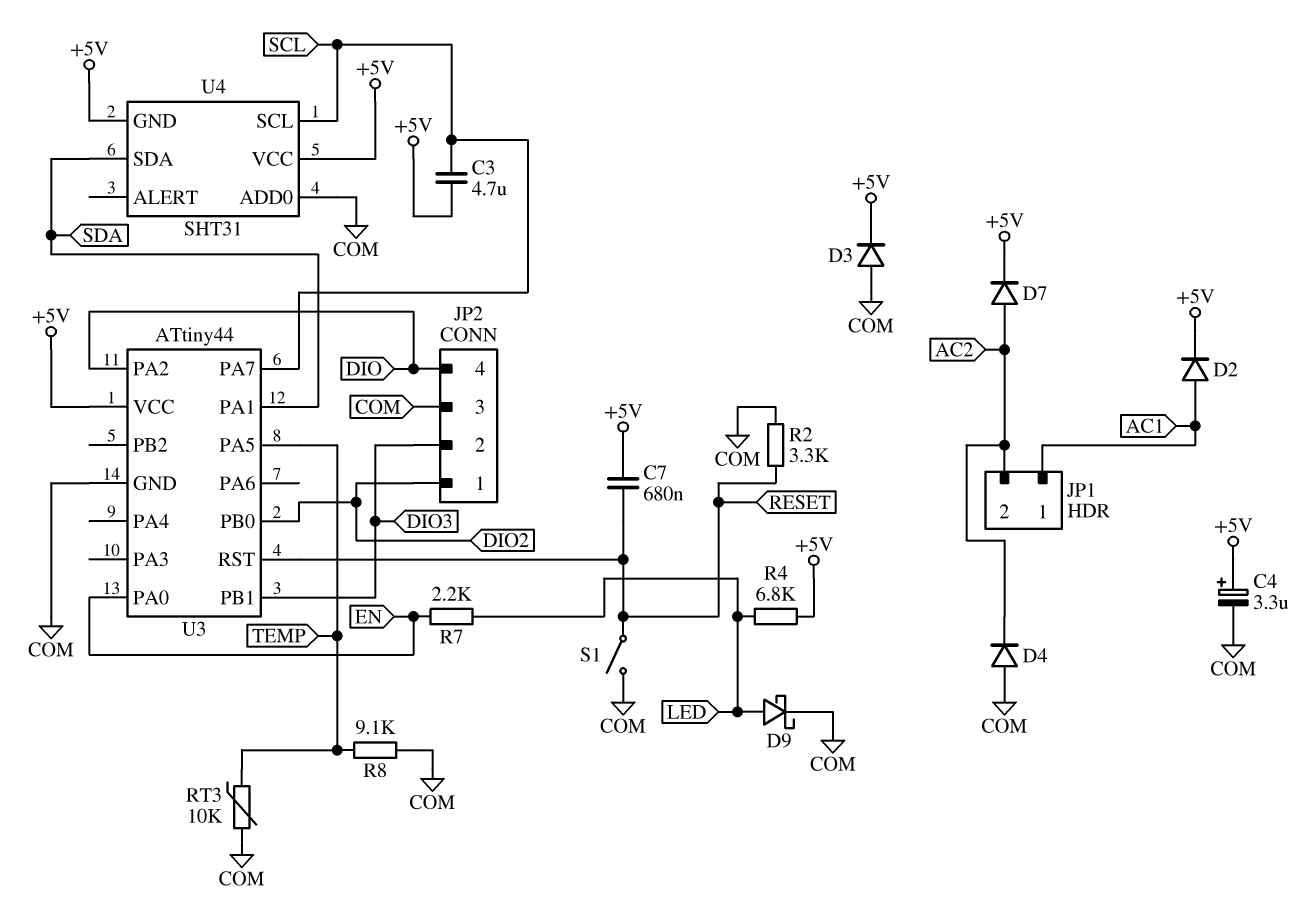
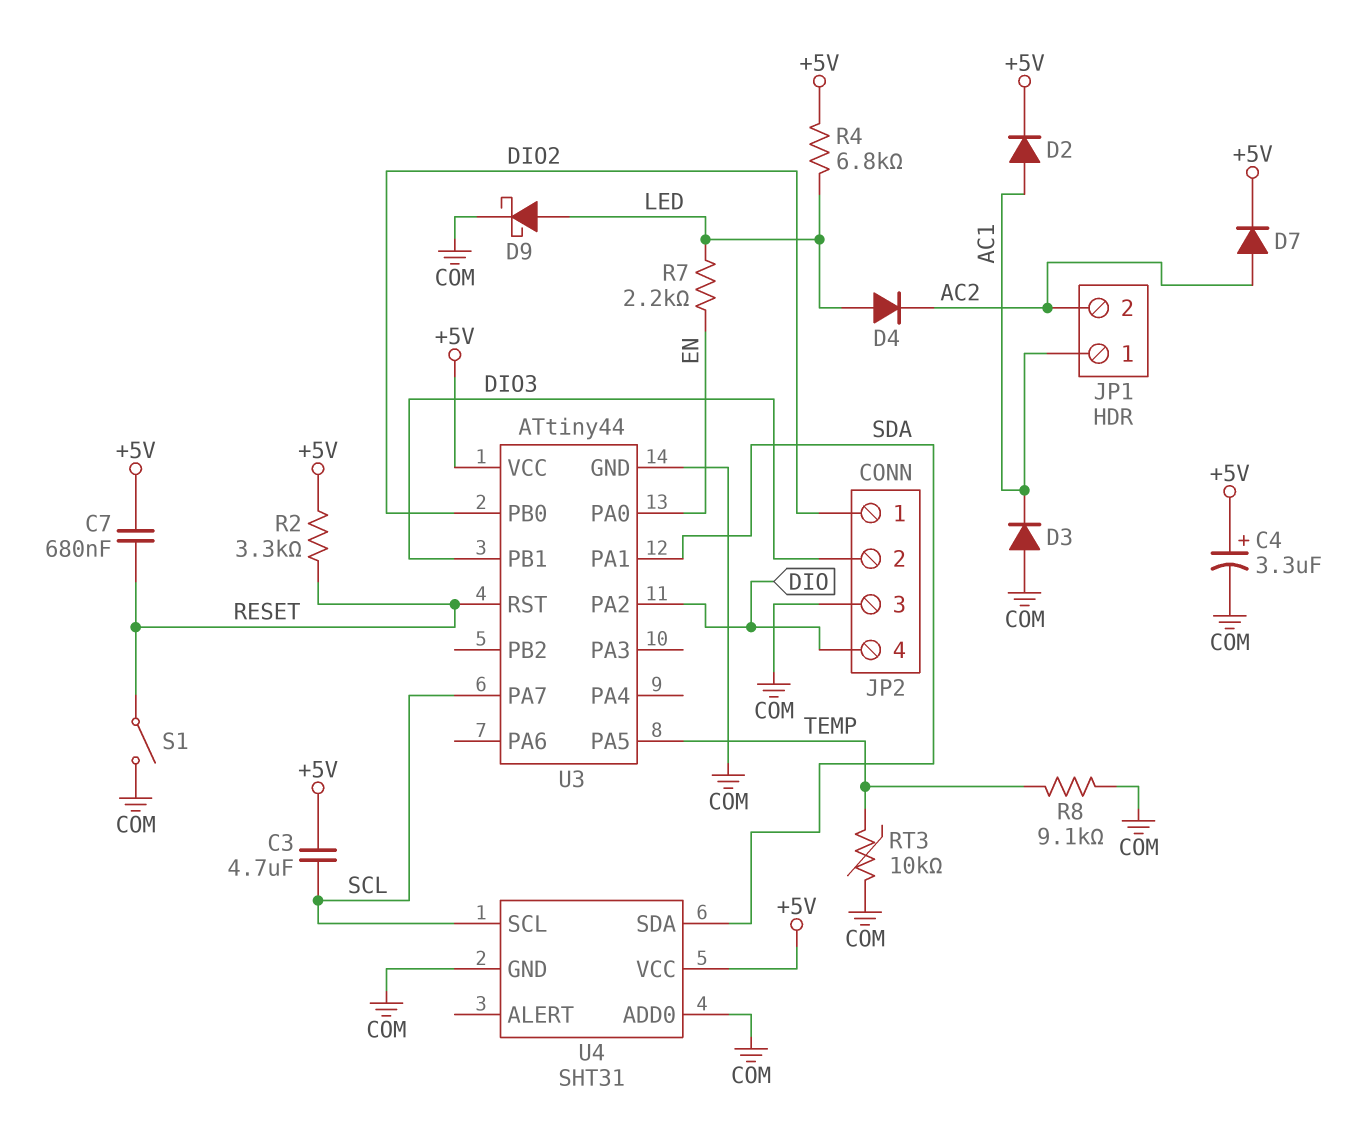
D3: diode (A COM, K +5V) -> diode (A COM, K AC1)
D4: diode (A COM, K AC2) -> diode (A LED, K AC2)
R2: 3.3k (COM, RESET) -> 3.3k (+5V, RESET)
U4 pin GND: +5V -> COM

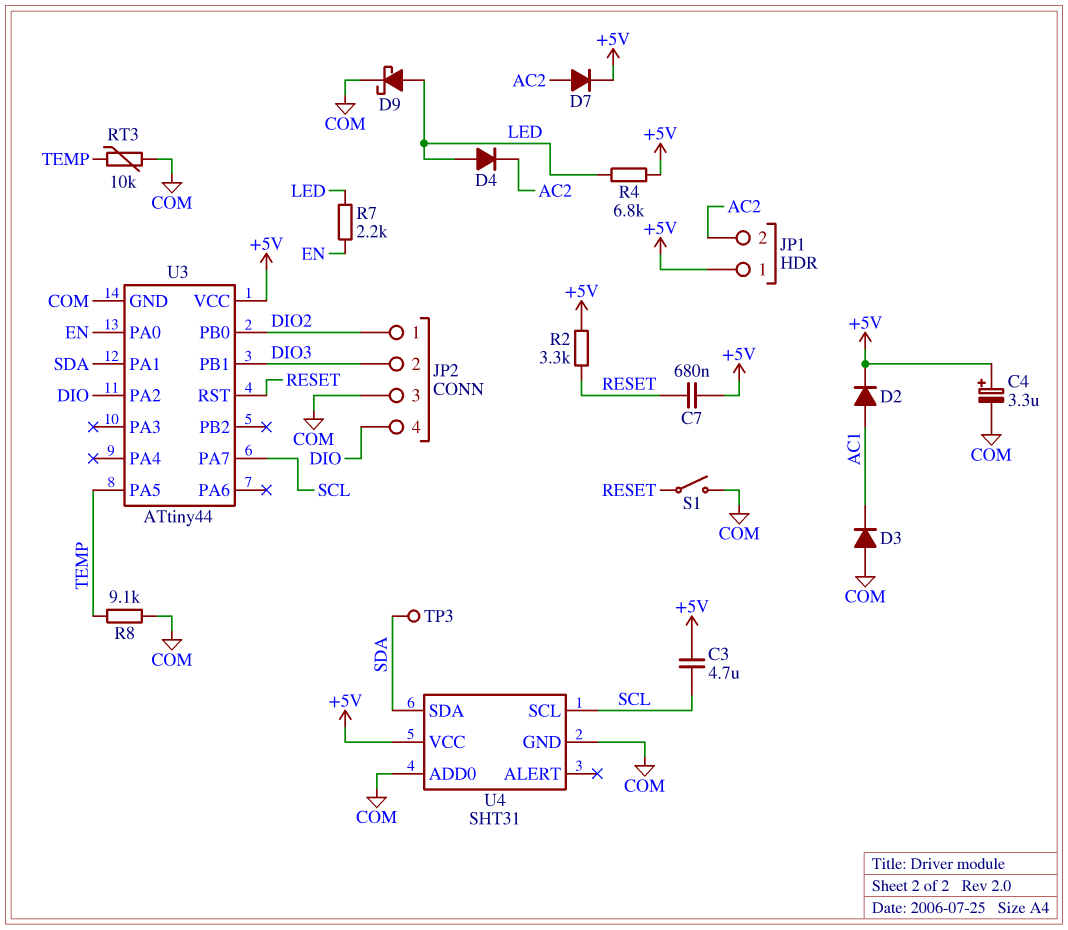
JP1 pin 1: AC1 -> +5V
TP3: none -> test point (SDA)

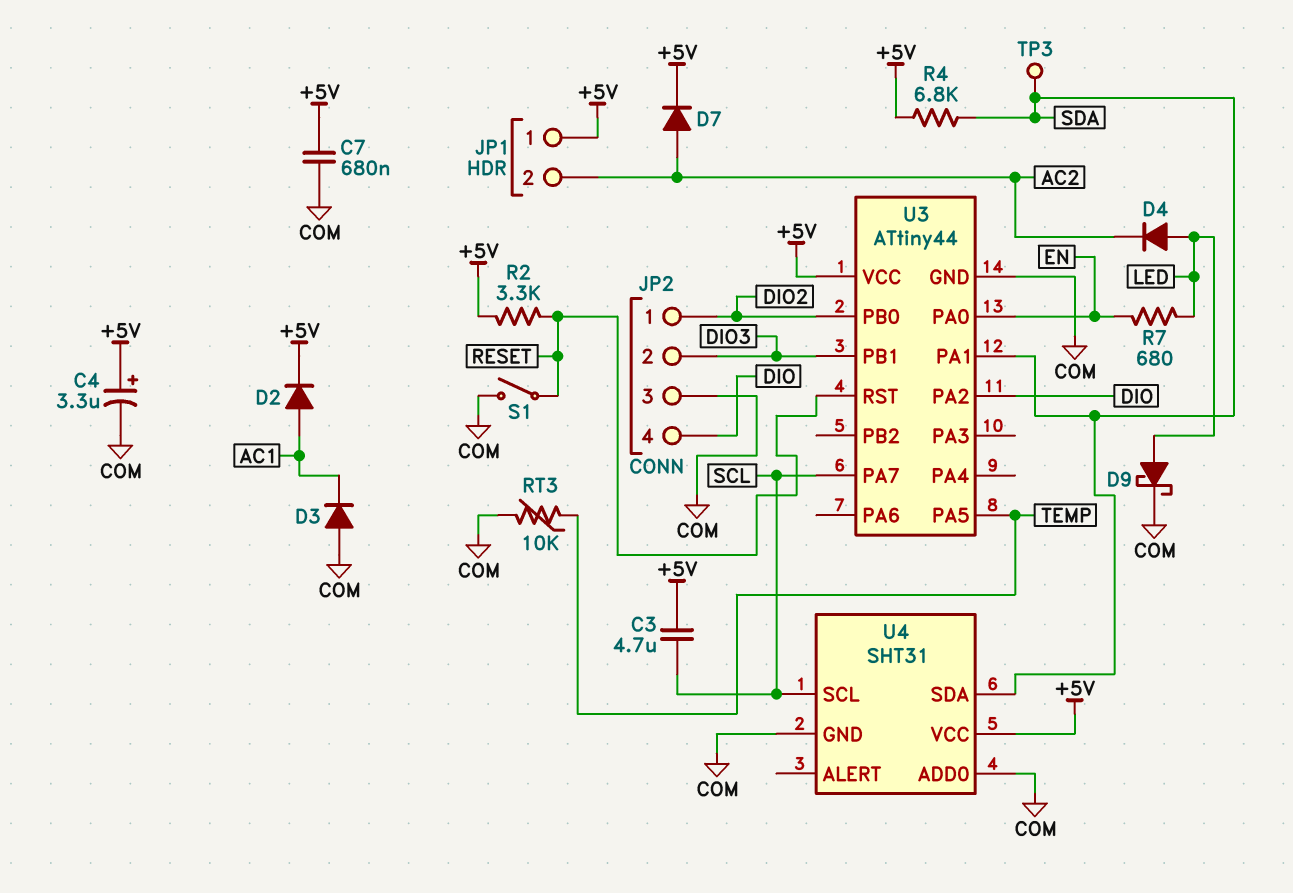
C7: 680nF (+5V, RESET) -> 680nF (+5V, COM)
R4: 6.8k (+5V, LED) -> 6.8k (+5V, SDA)
R7: 2.2k (EN, LED) -> 680 (EN, LED)
R8: 9.1k (COM, TEMP) -> none

